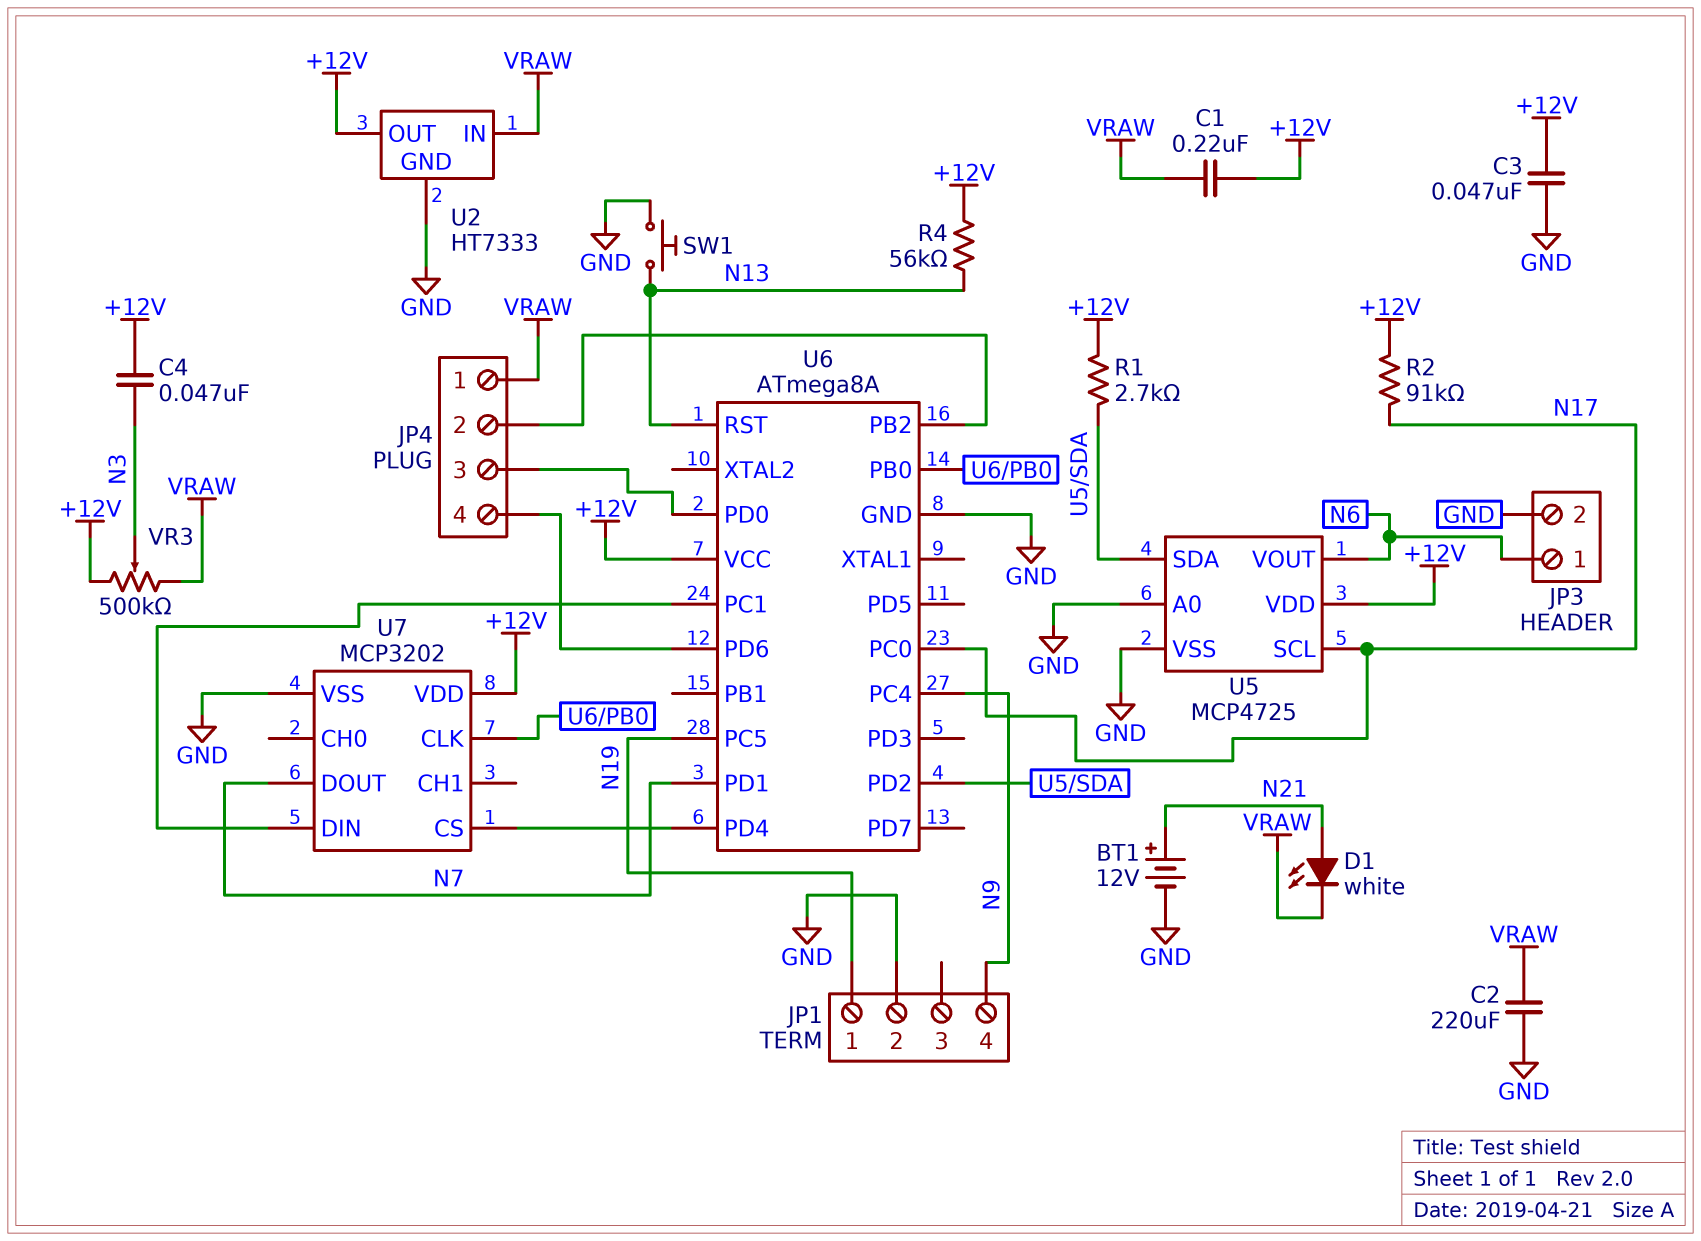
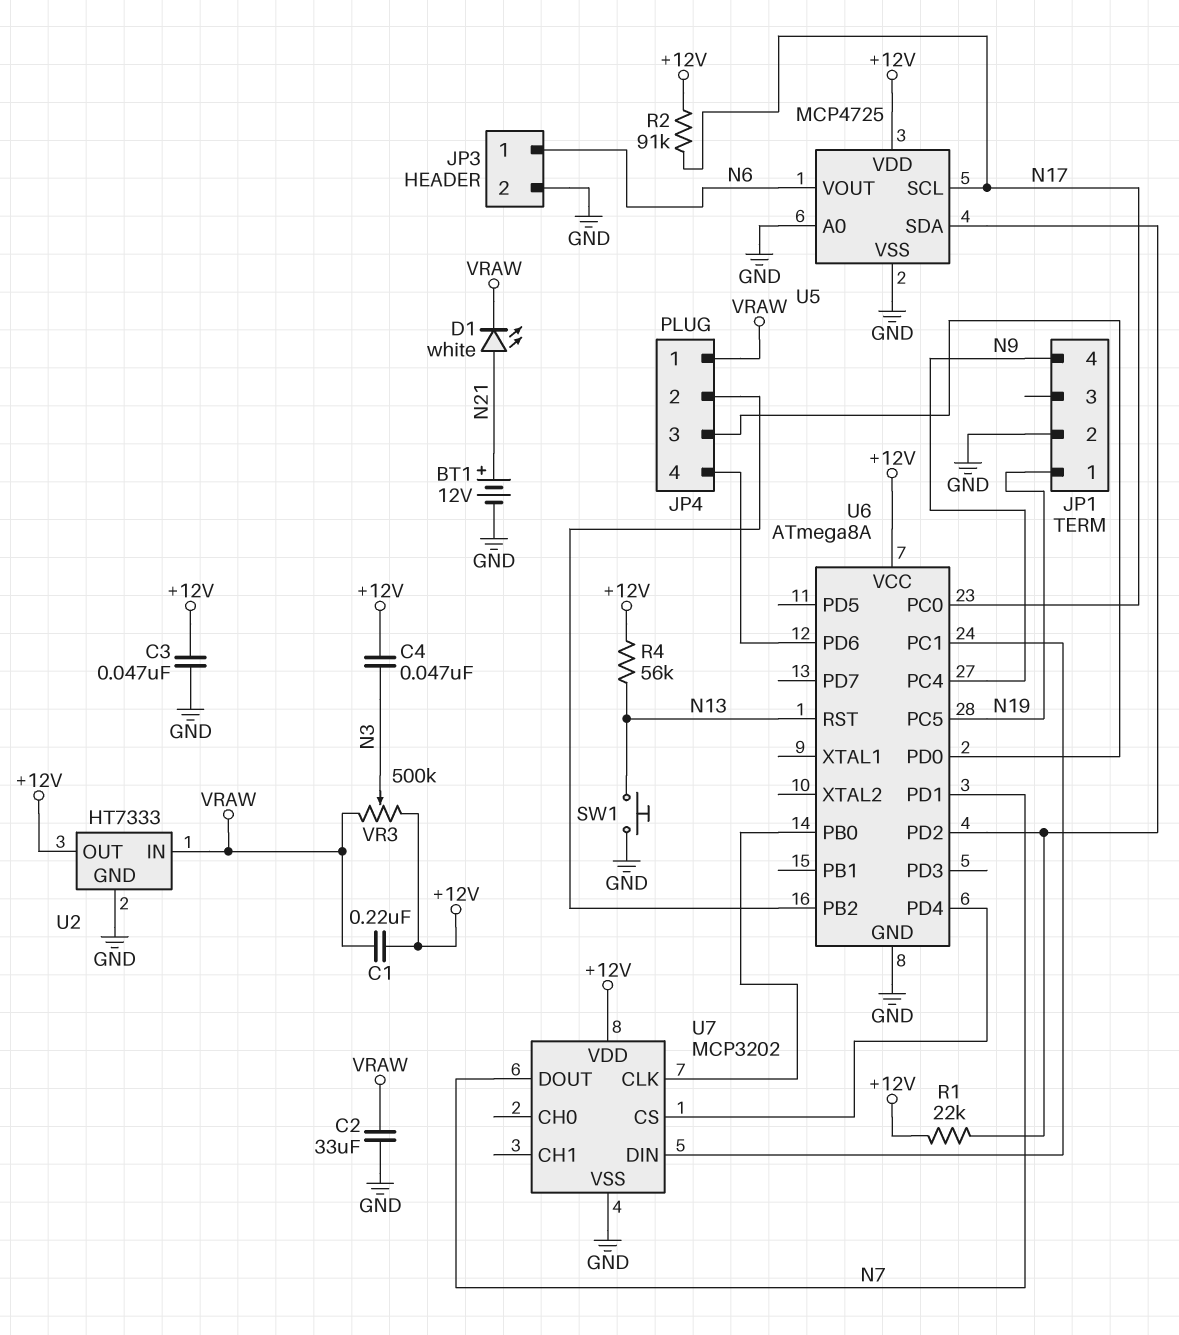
C2: 220uF (GND, VRAW) -> 33uF (GND, VRAW)
R1: 2.7k (+12V, U5/SDA) -> 22k (+12V, U5/SDA)

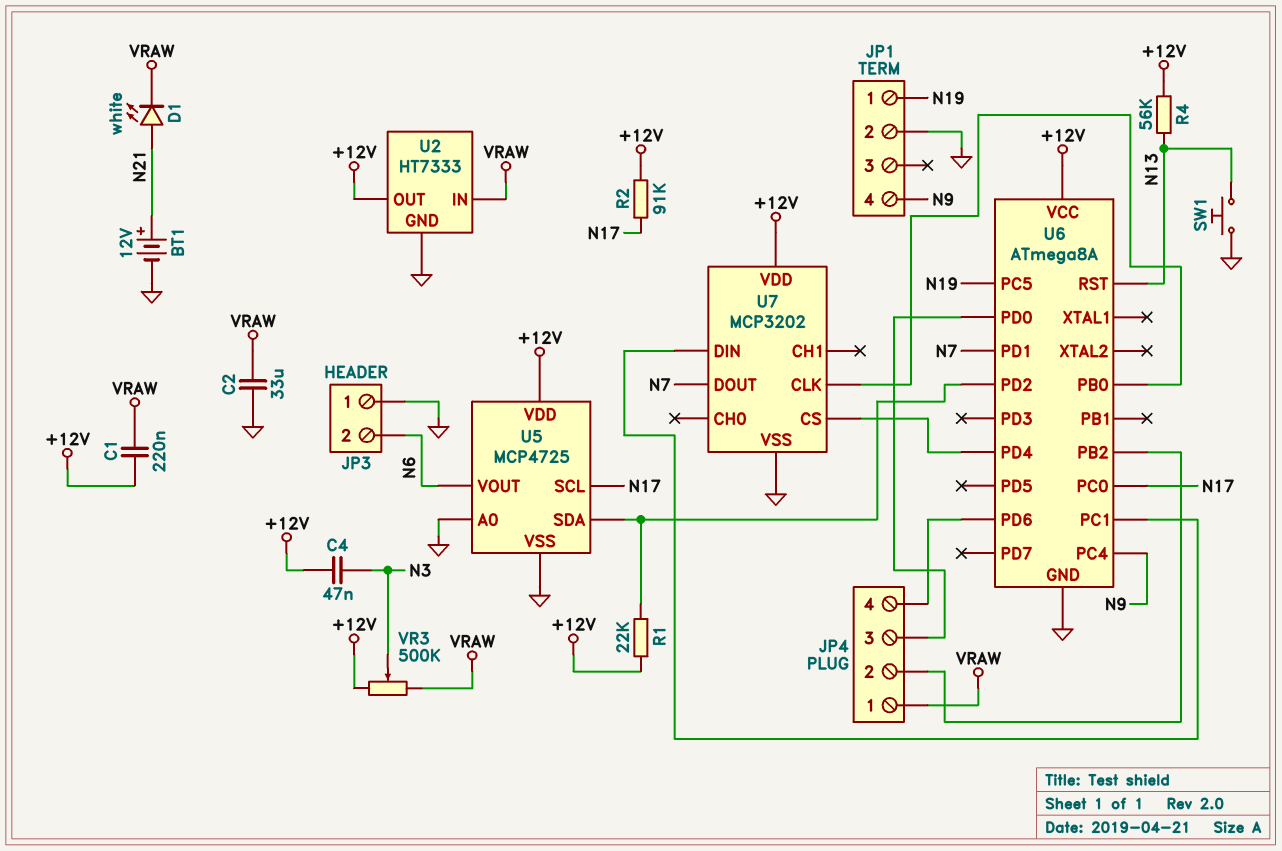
C3: 47nF (+12V, GND) -> none
JP3 pin 1: N6 -> GND
JP3 pin 2: GND -> N6

